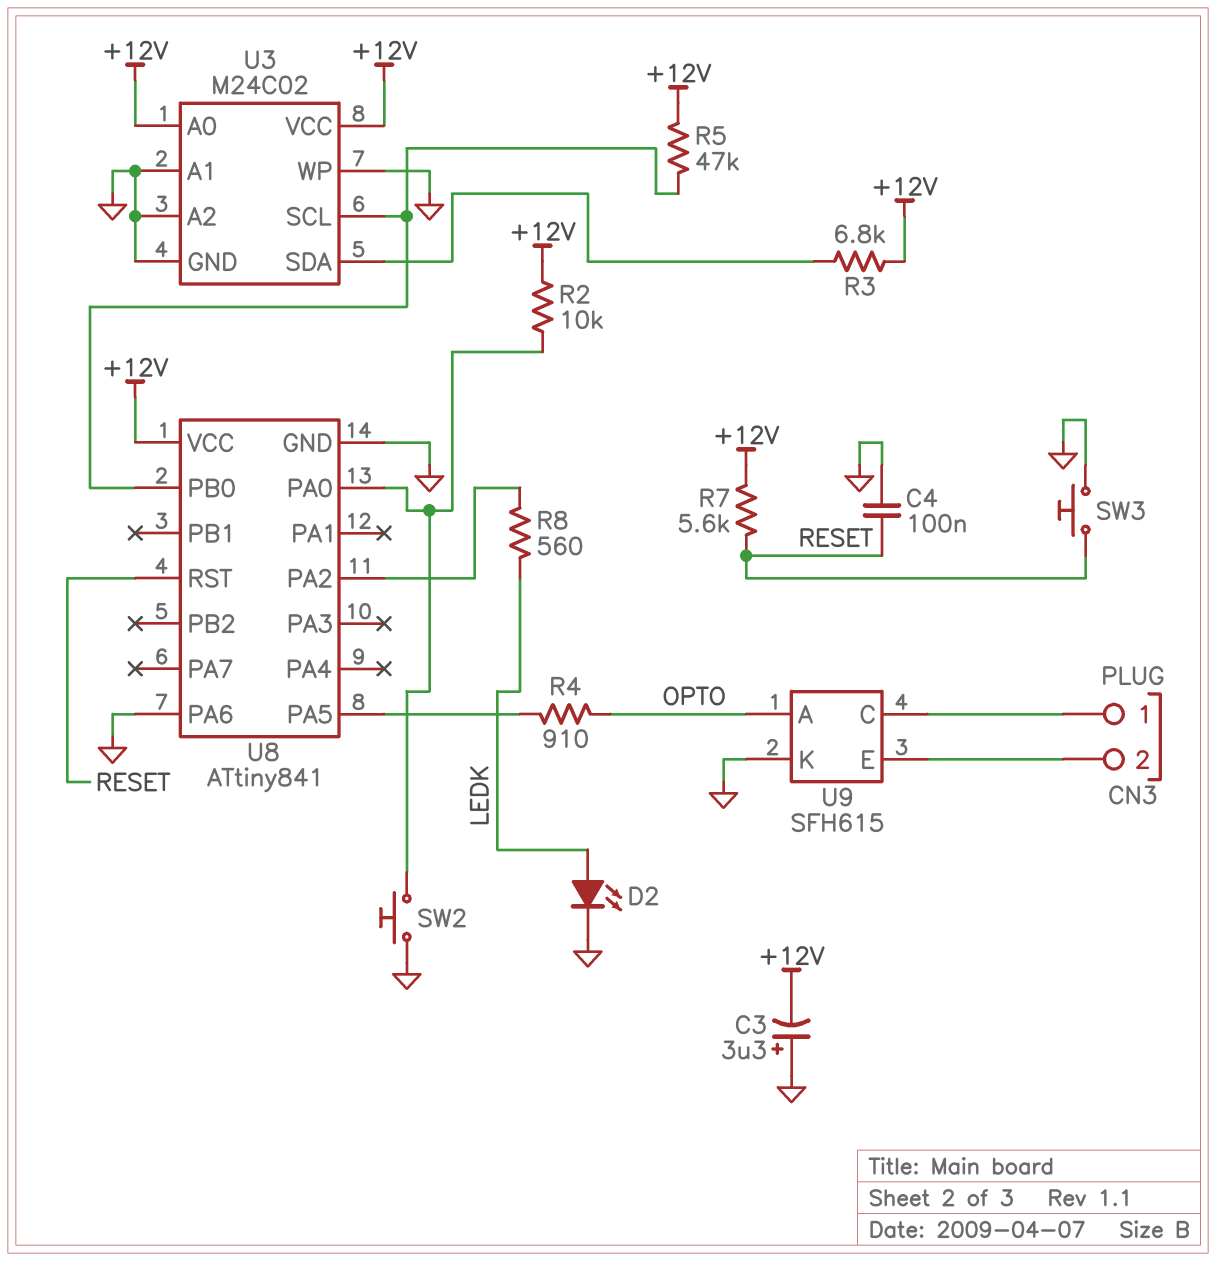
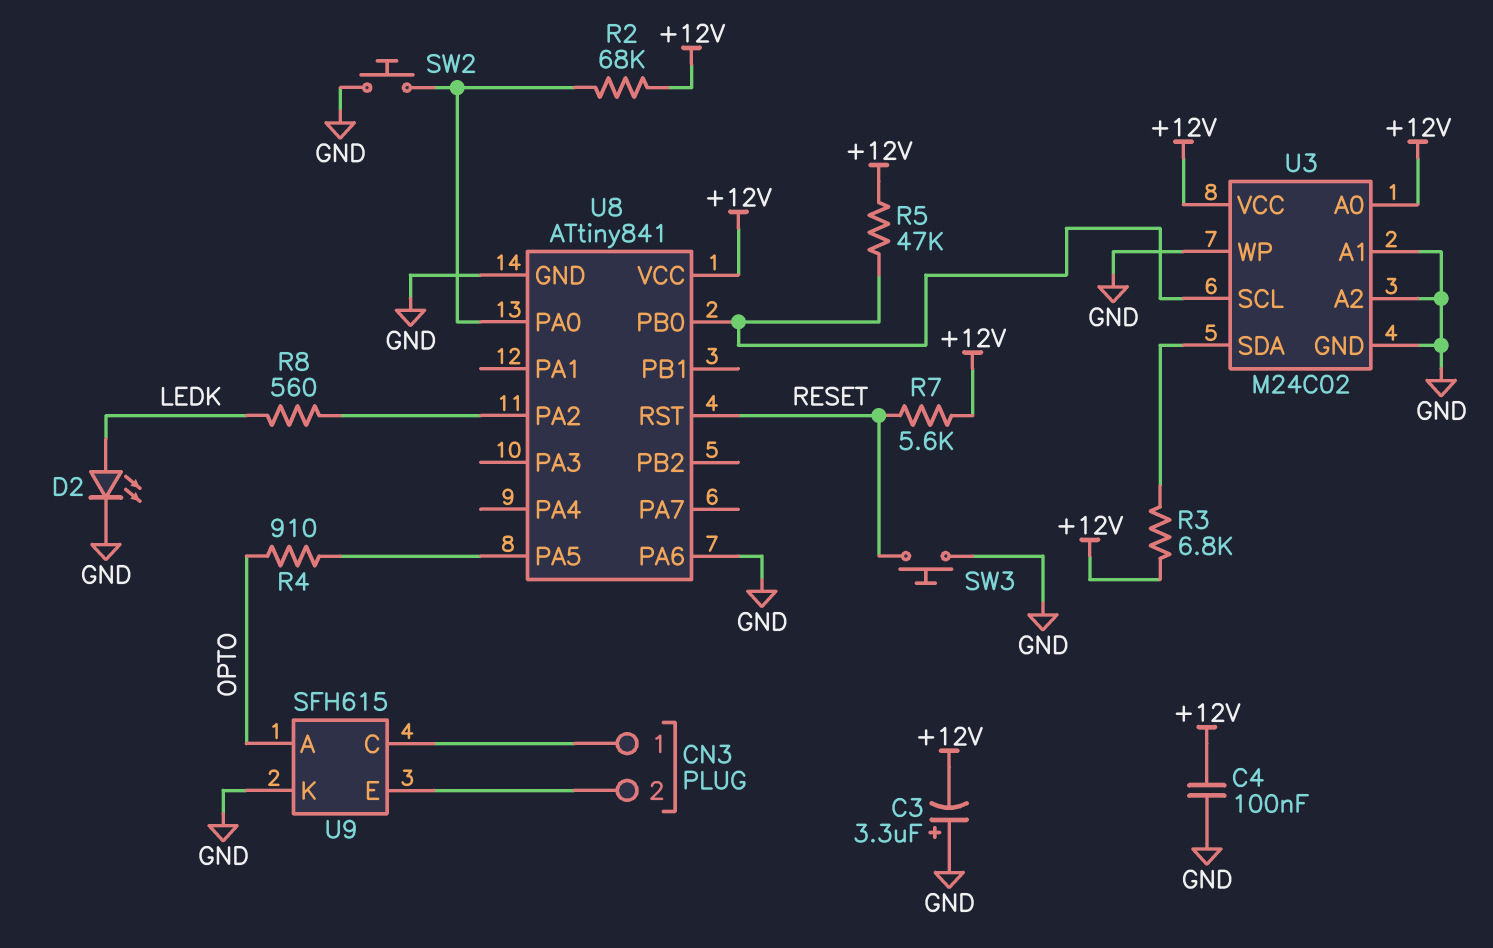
C4: 100nF (GND, RESET) -> 100nF (+12V, GND)
R2: 10k (+12V, U8/PA0) -> 68k (+12V, U8/PA0)

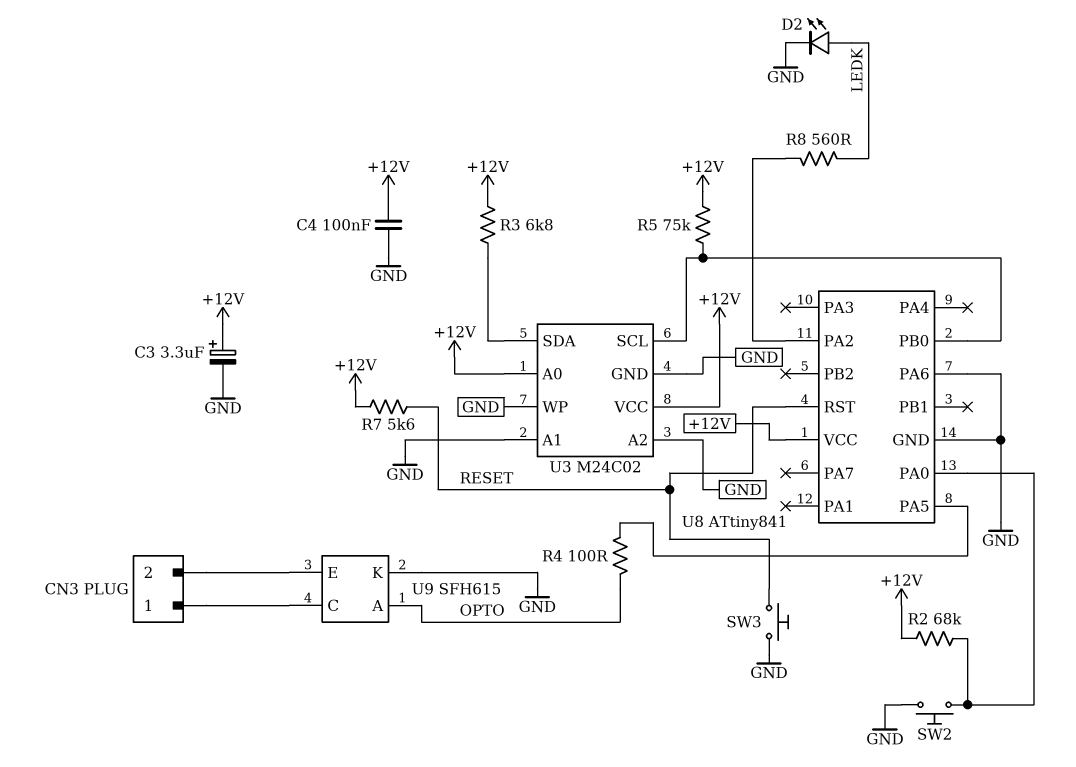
C3: 3.3uF (plus GND, minus +12V) -> 3.3uF (plus +12V, minus GND)
R4: 910 (OPTO, U8/PA5) -> 100 (OPTO, U8/PA5)
R5: 47k (+12V, U3/SCL) -> 75k (+12V, U3/SCL)

